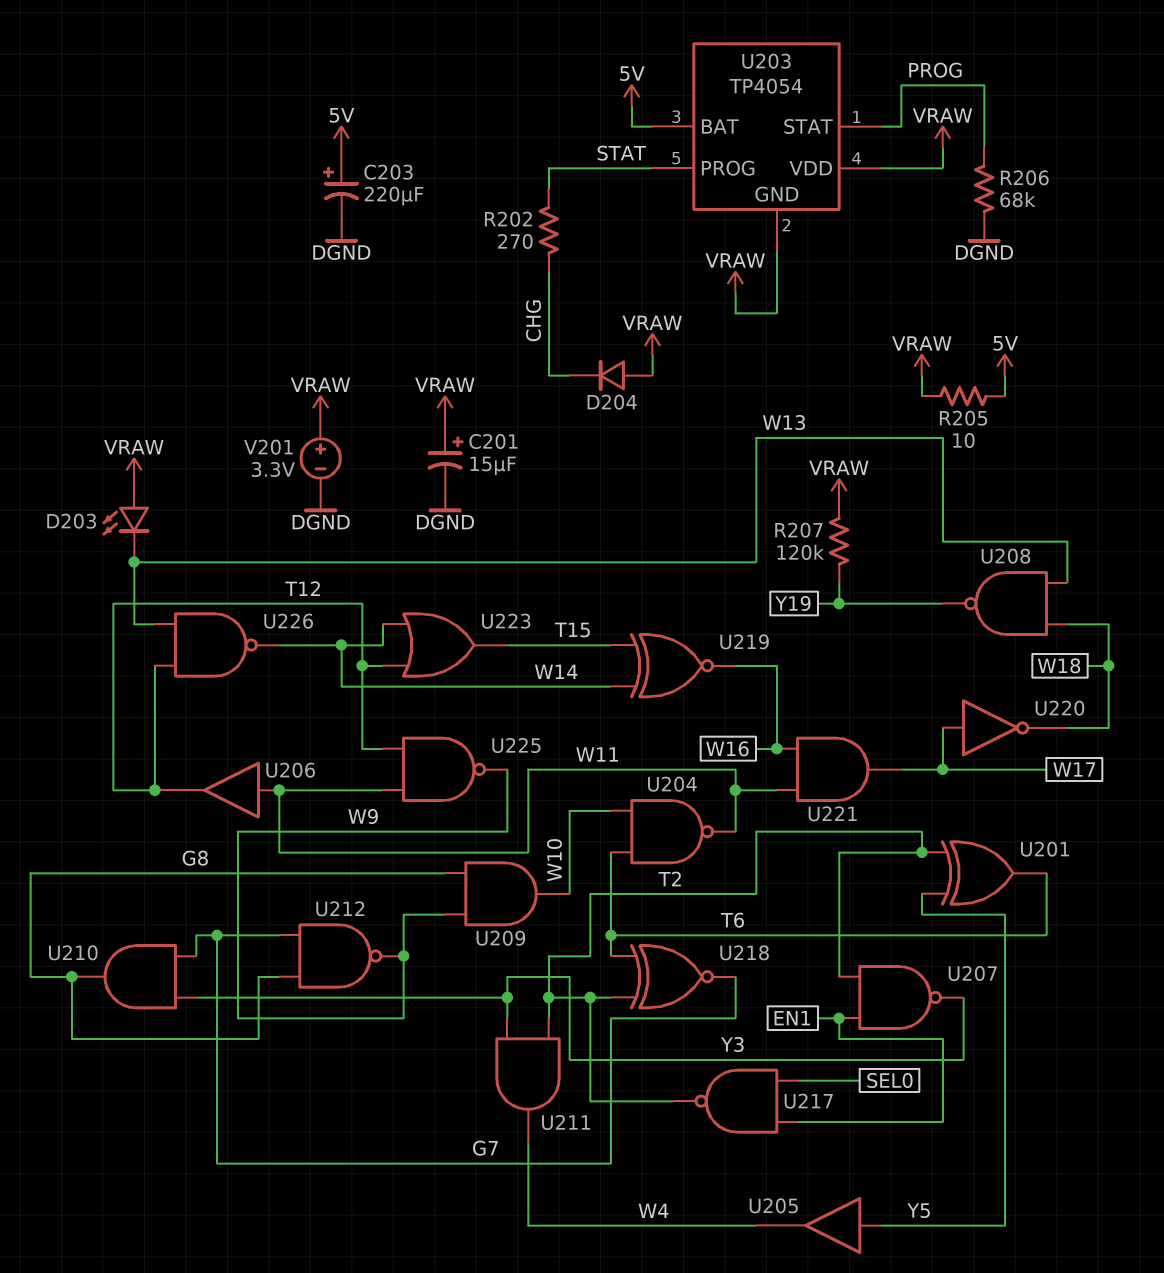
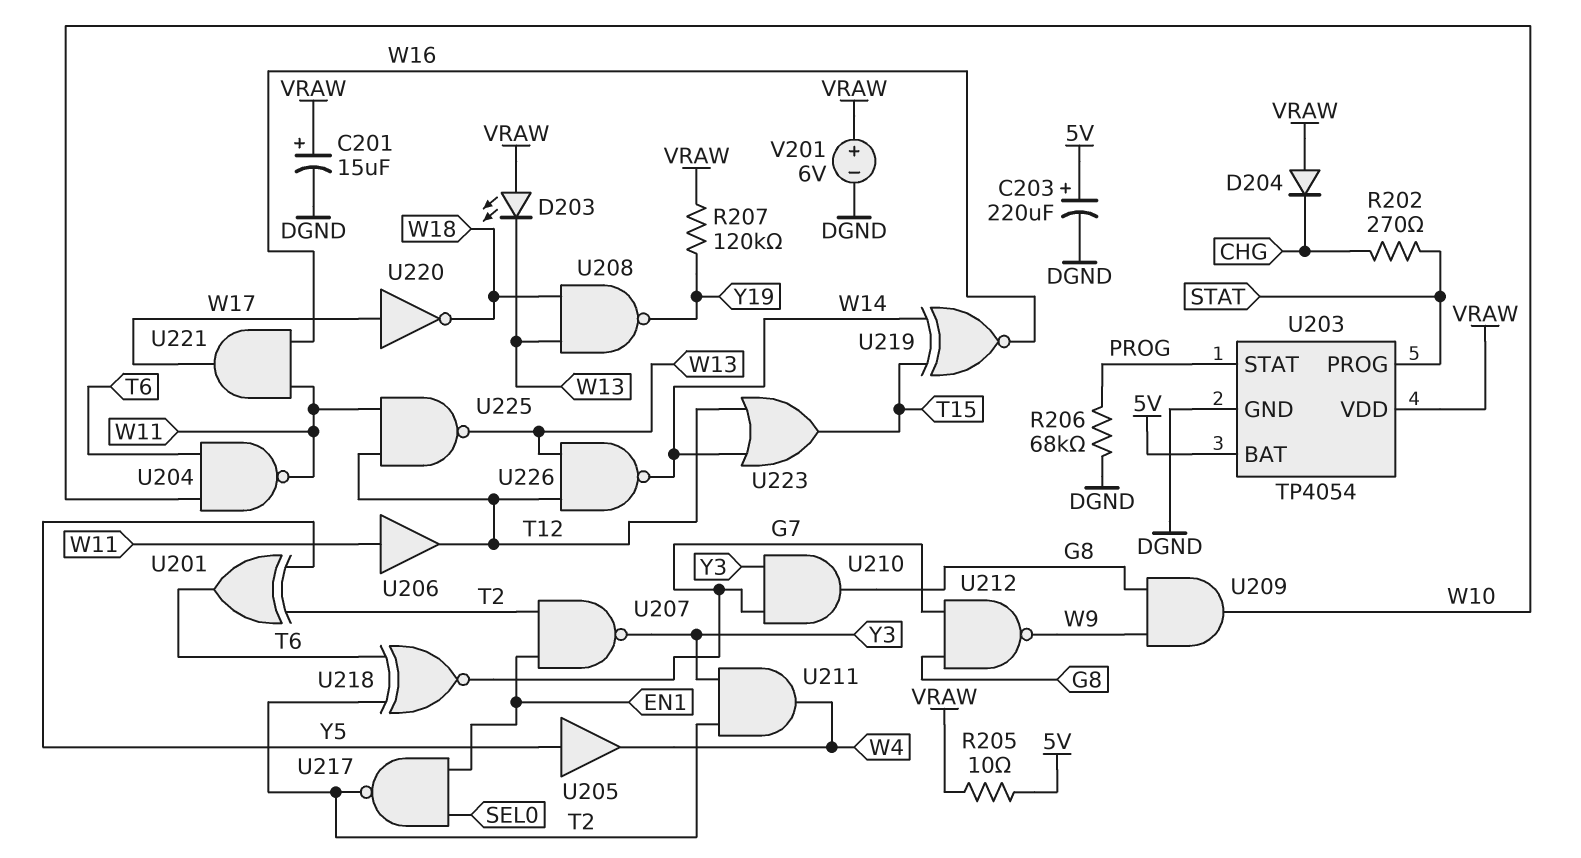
U203 pin GND: VRAW -> DGND
U225: NAND (in T12, in W11, out W9) -> NAND (in T12, in W11, out W13)
V201: 3.3V (plus VRAW, minus DGND) -> 6V (plus VRAW, minus DGND)

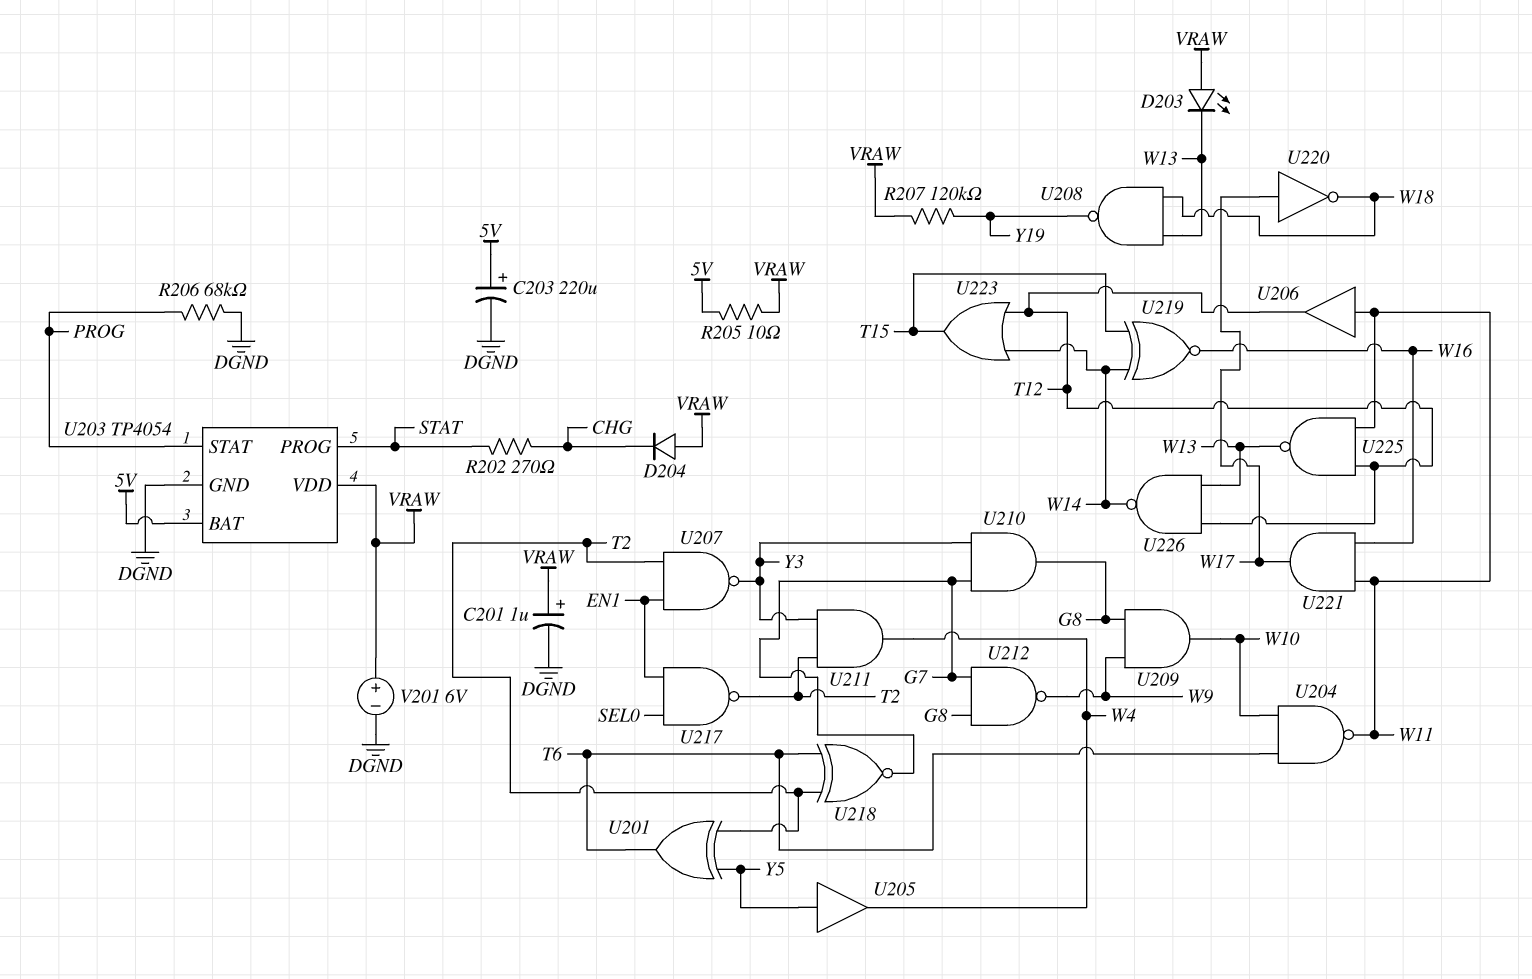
C201: 15uF (plus VRAW, minus DGND) -> 1uF (plus VRAW, minus DGND)

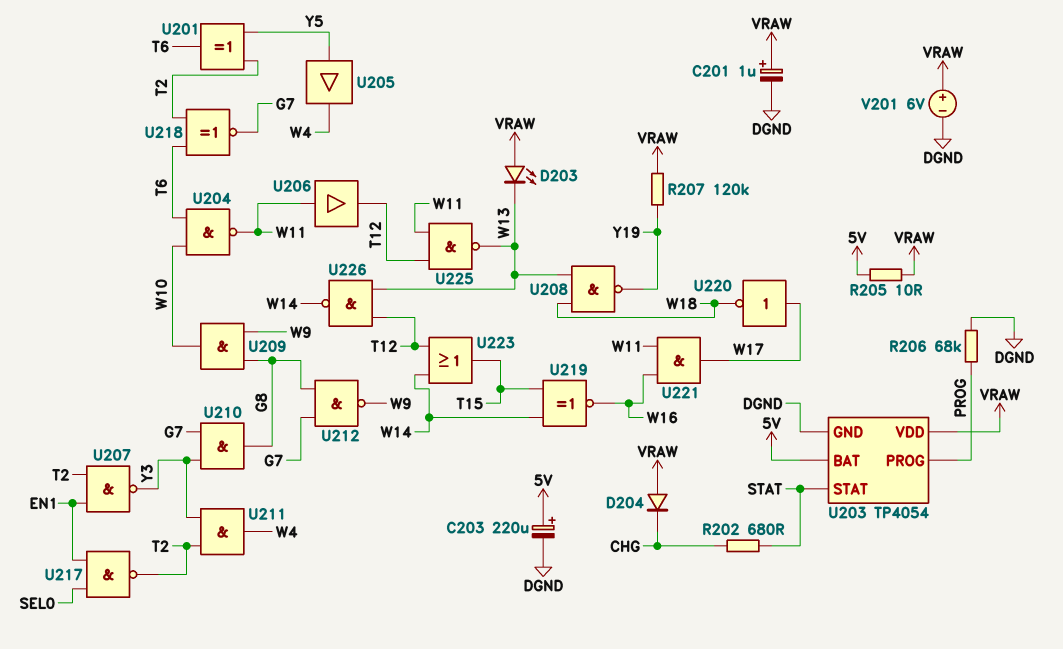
R202: 270 (CHG, STAT) -> 680 (CHG, STAT)
U203 pin PROG: STAT -> PROG
U203 pin STAT: PROG -> STAT

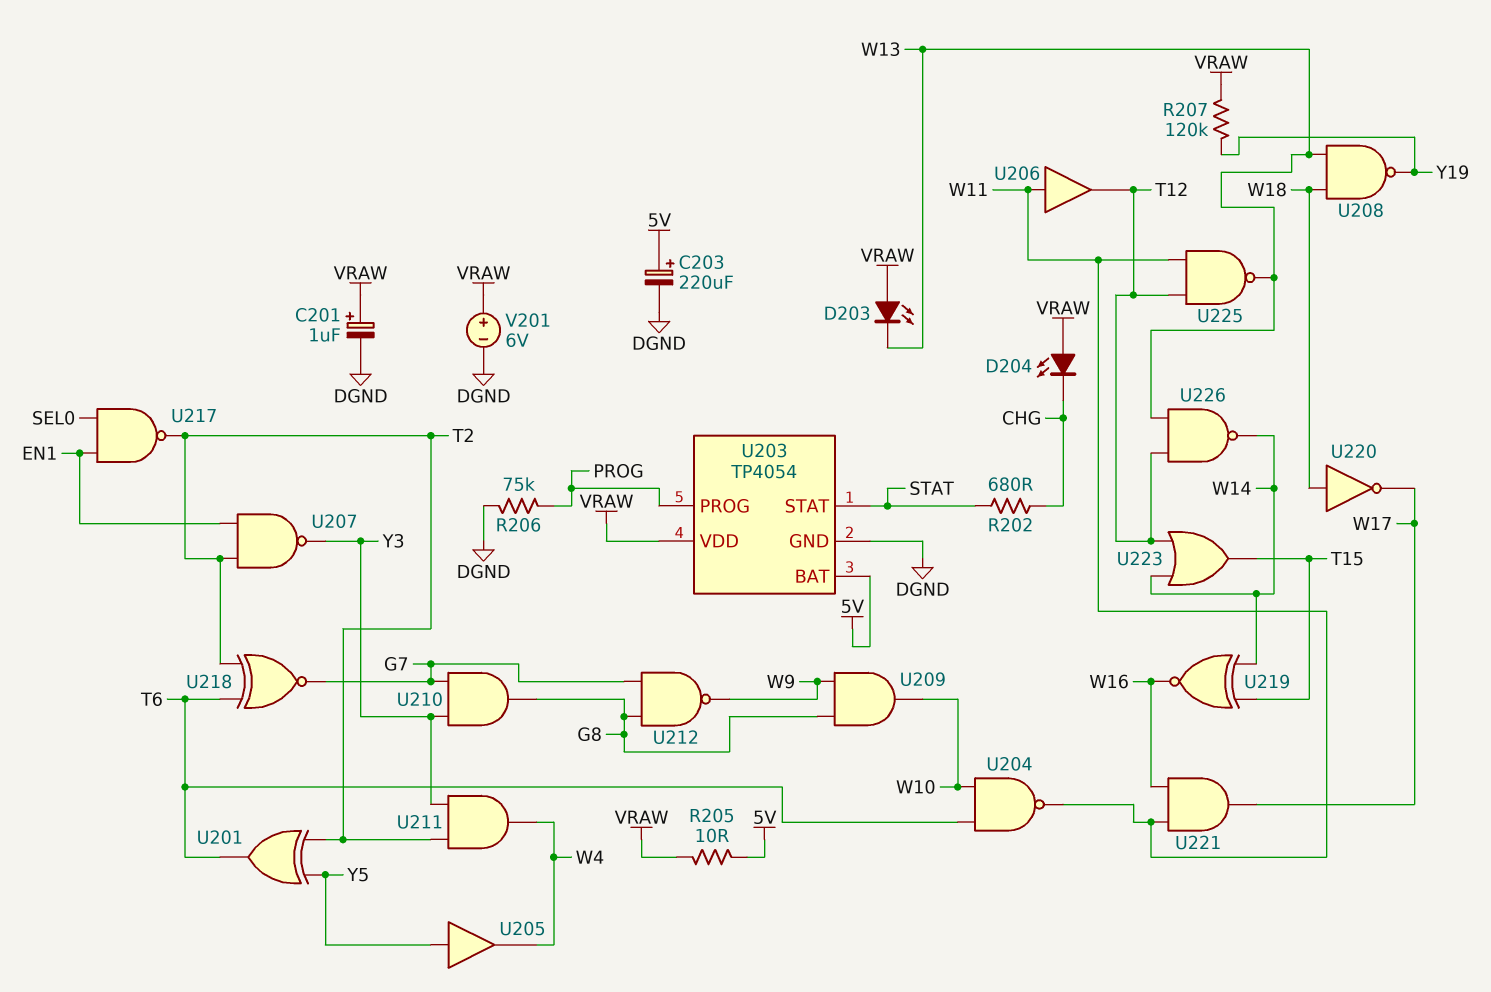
D204: diode (A VRAW, K CHG) -> LED (A VRAW, K CHG)
R206: 68k (DGND, PROG) -> 75k (DGND, PROG)
U220: NOT (in W17, out W18) -> NOT (in W18, out W17)

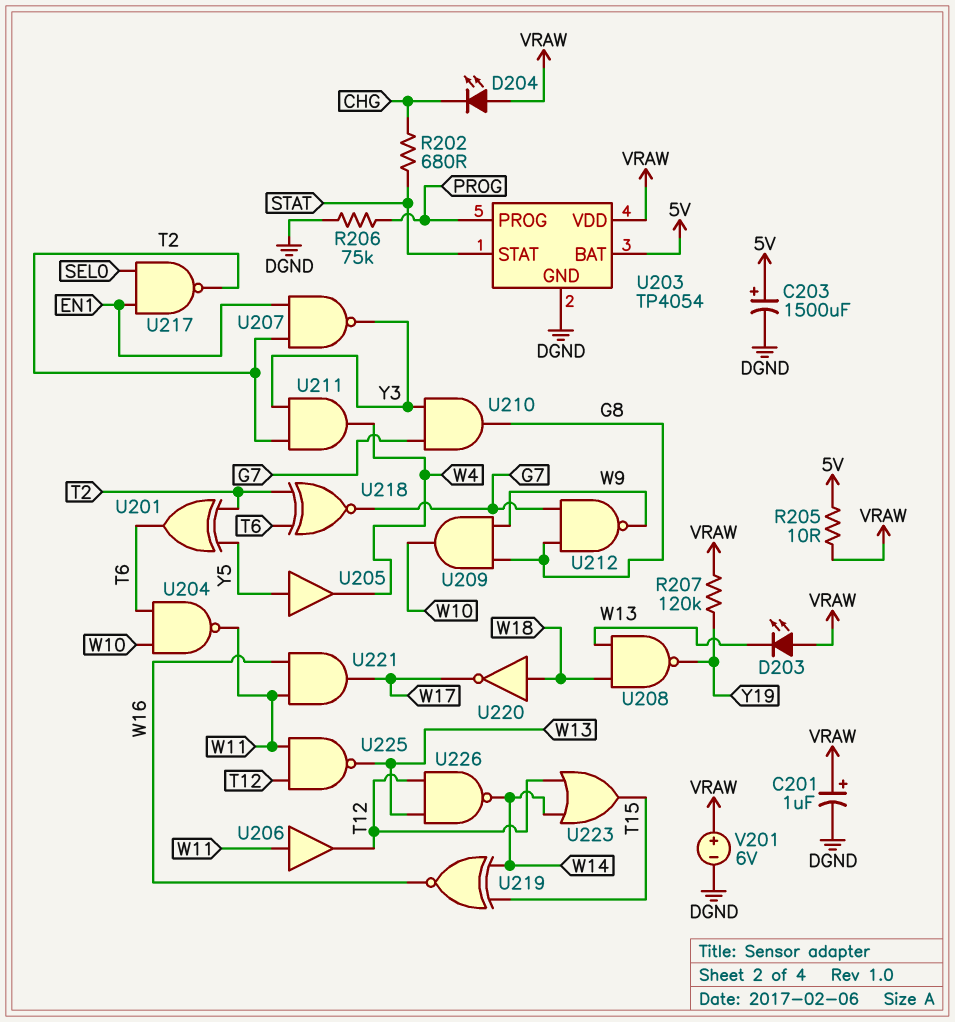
C203: 220uF (plus 5V, minus DGND) -> 1500uF (plus 5V, minus DGND)

